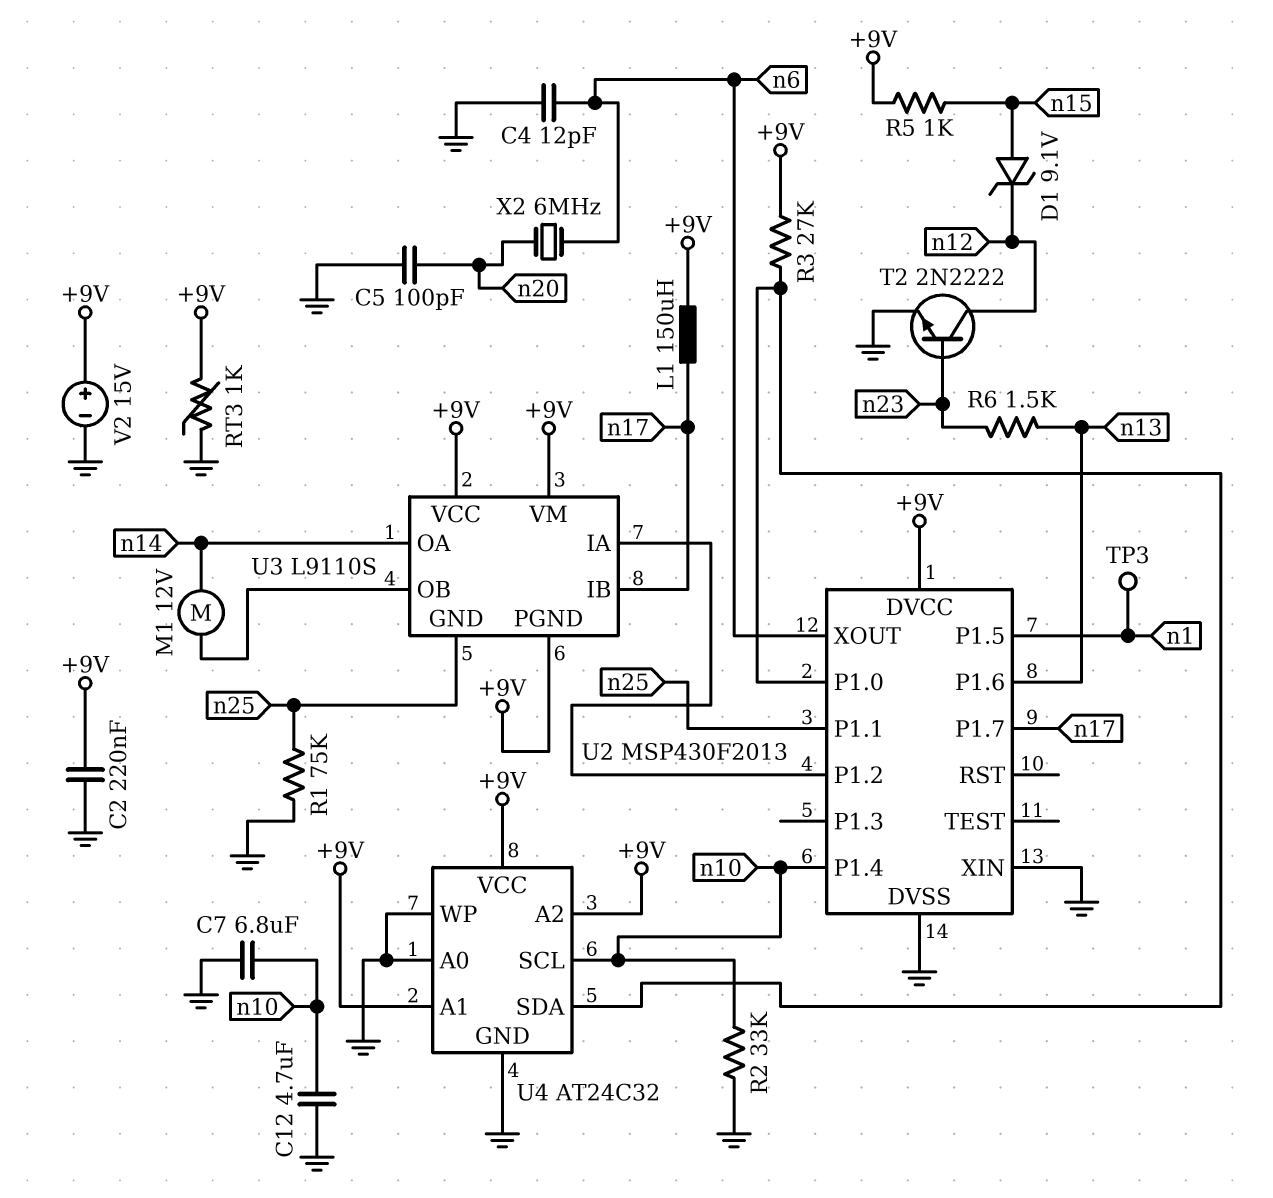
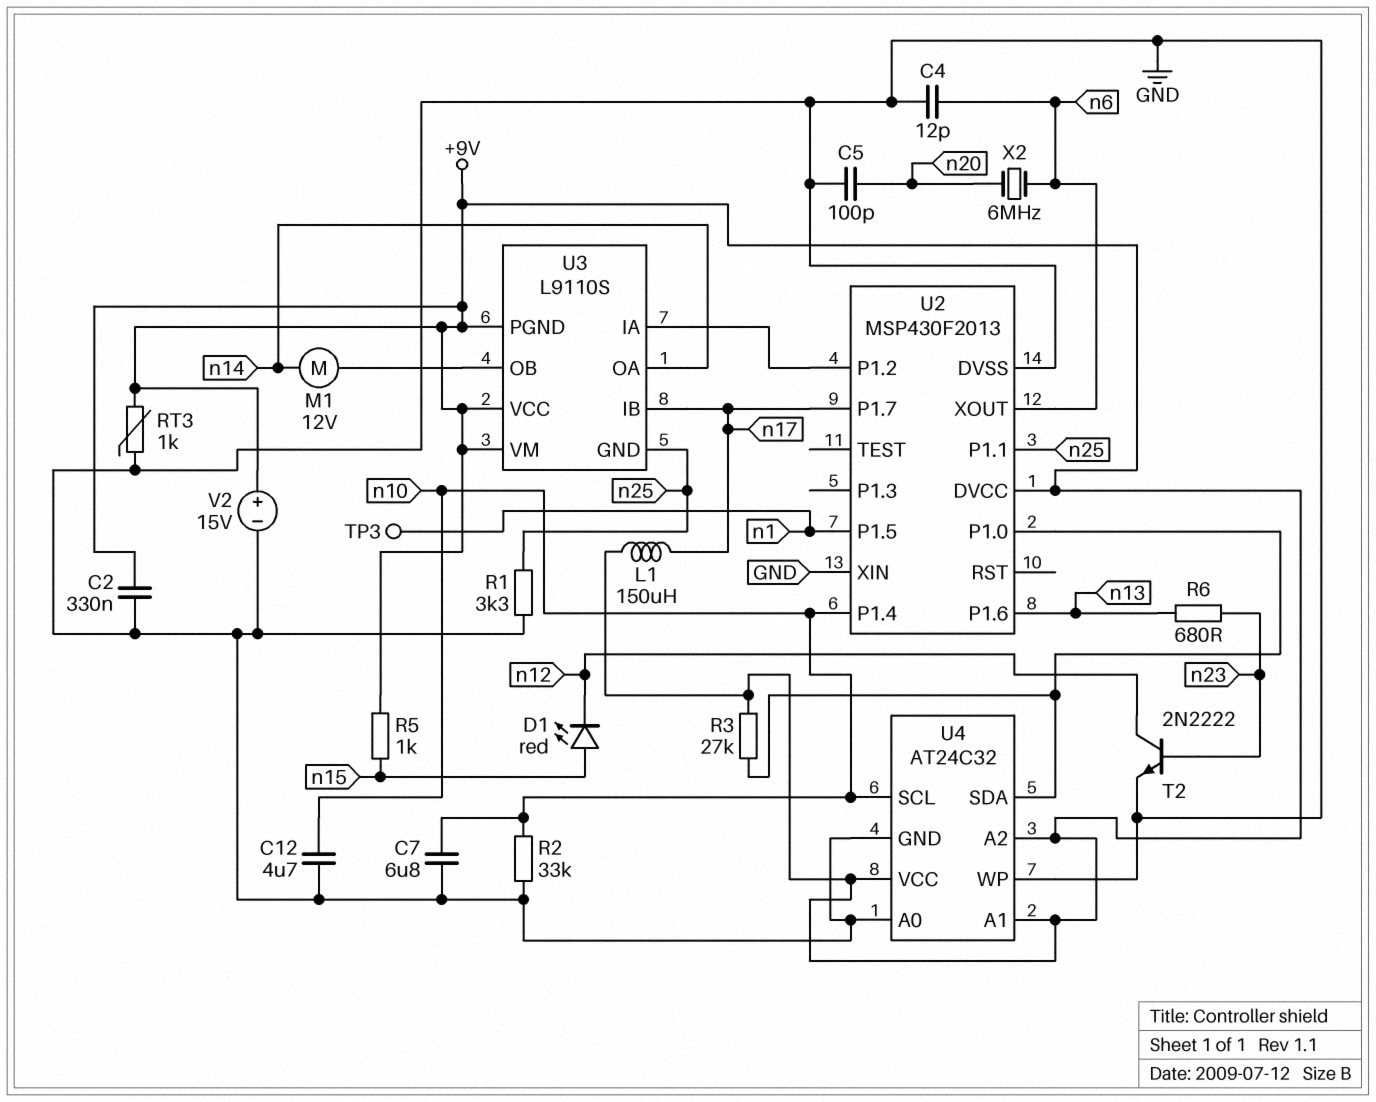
C2: 220nF (+9V, GND) -> 330nF (+9V, GND)
D1: zener 9.1V (A n15, K n12) -> LED red (A n15, K n12)
R1: 75k (GND, n25) -> 3.3k (GND, n25)
R6: 1.5k (n13, n23) -> 680 (n13, n23)

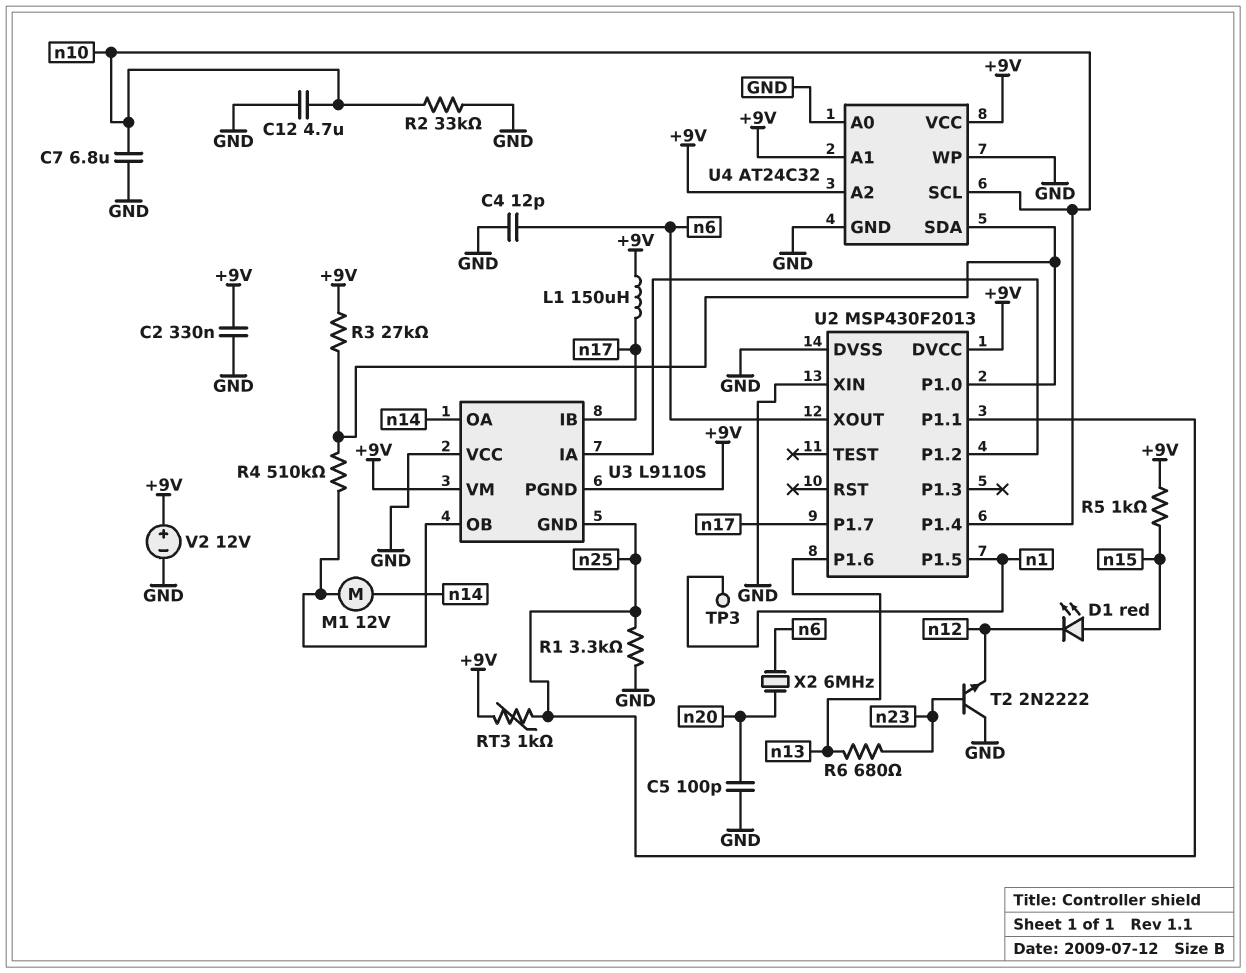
R4: none -> 510k (U2/P1.0, U3/OB)
RT3: 1k (+9V, GND) -> 1k (+9V, n25)
T2: NPN 2N2222 (B n23, C n12, E GND) -> NPN 2N2222 (B n23, C GND, E n12)
U3 pin VCC: +9V -> GND
V2: 15V (plus +9V, minus GND) -> 12V (plus +9V, minus GND)

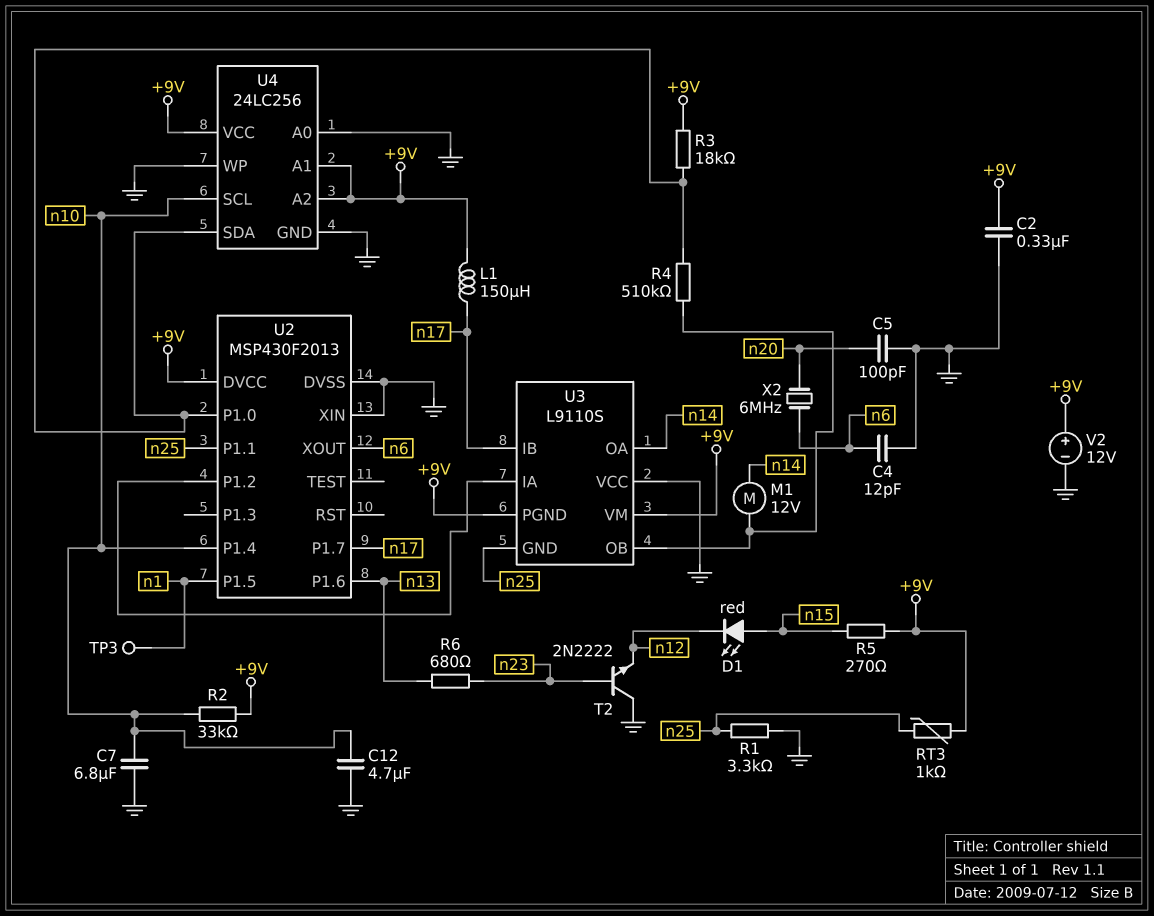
R2: 33k (GND, n10) -> 33k (+9V, n10)
R3: 27k (+9V, U2/P1.0) -> 18k (+9V, U2/P1.0)
R5: 1k (+9V, n15) -> 270 (+9V, n15)
U4: AT24C32 -> 24LC256

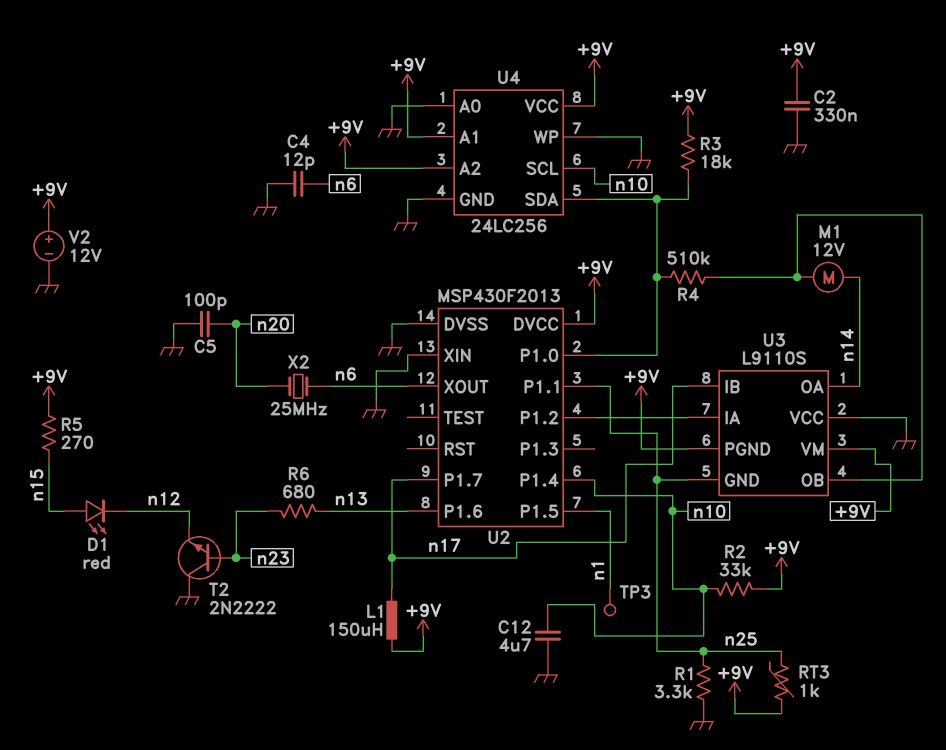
C7: 6.8uF (GND, n10) -> none
X2: 6MHz (n6, n20) -> 25MHz (n6, n20)

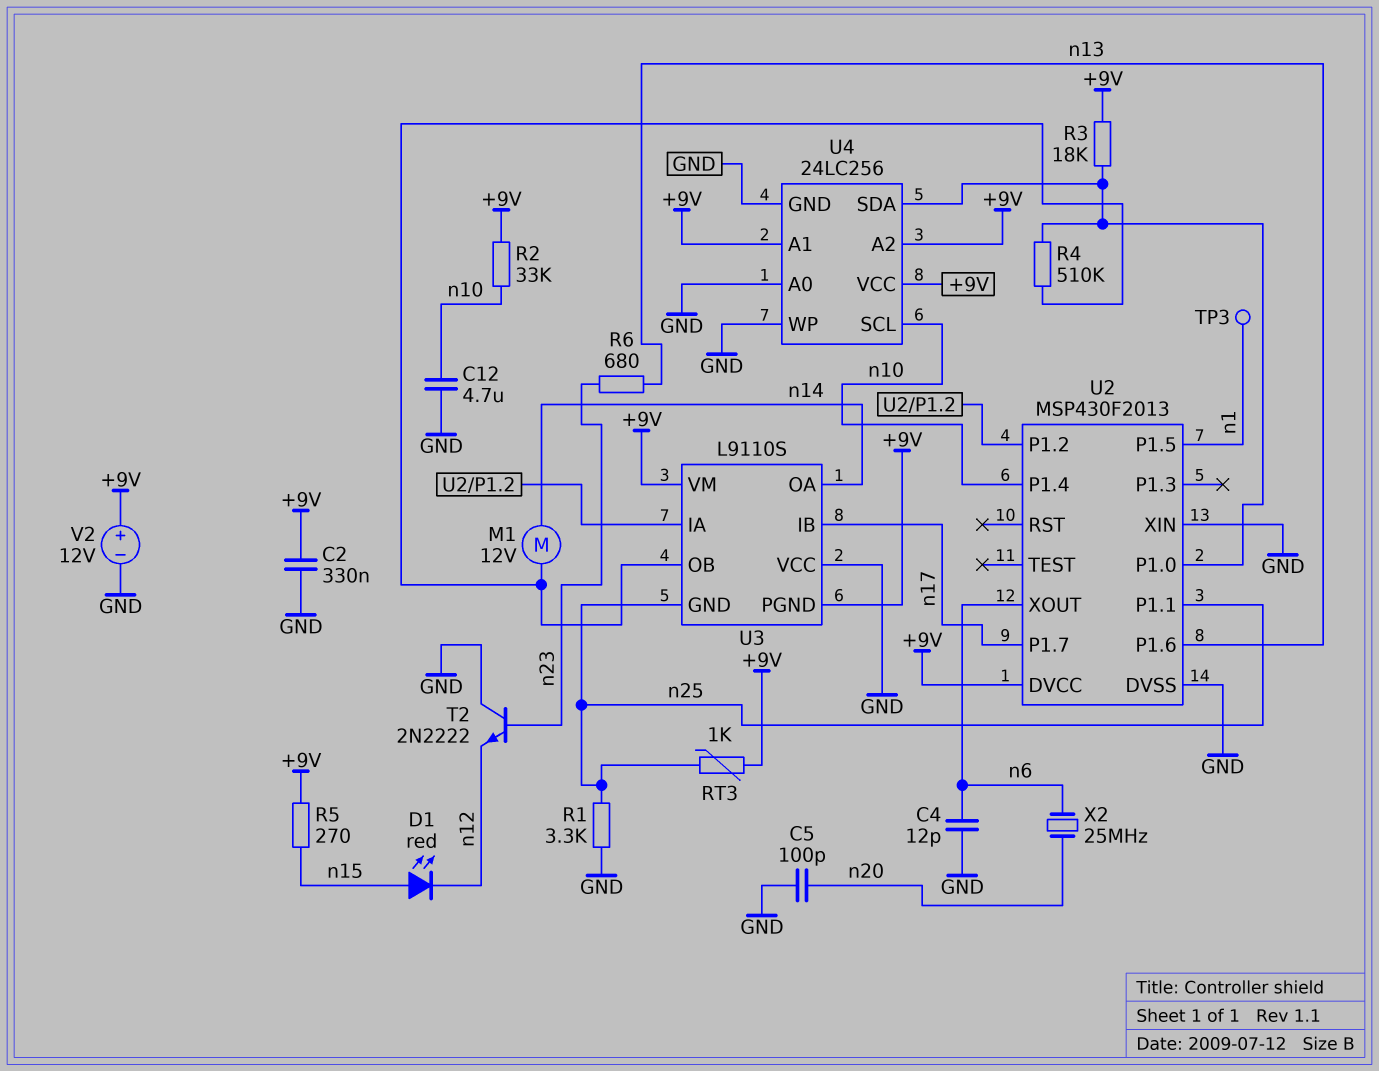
L1: 150uH (+9V, n17) -> none

